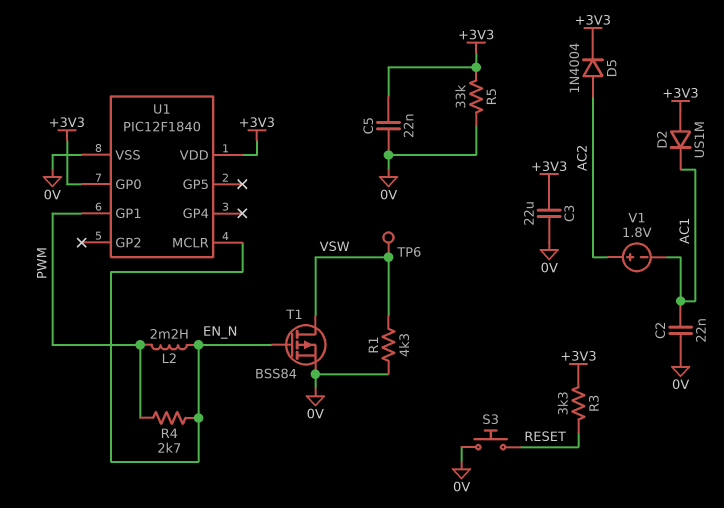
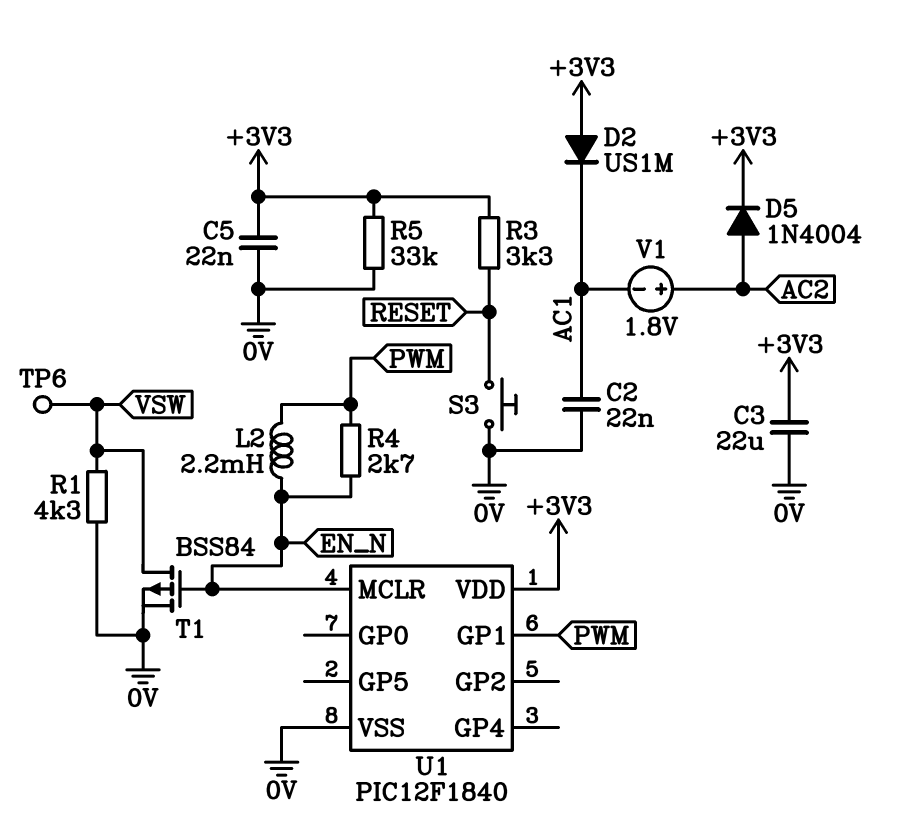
U1 pin GP0: +3V3 -> none

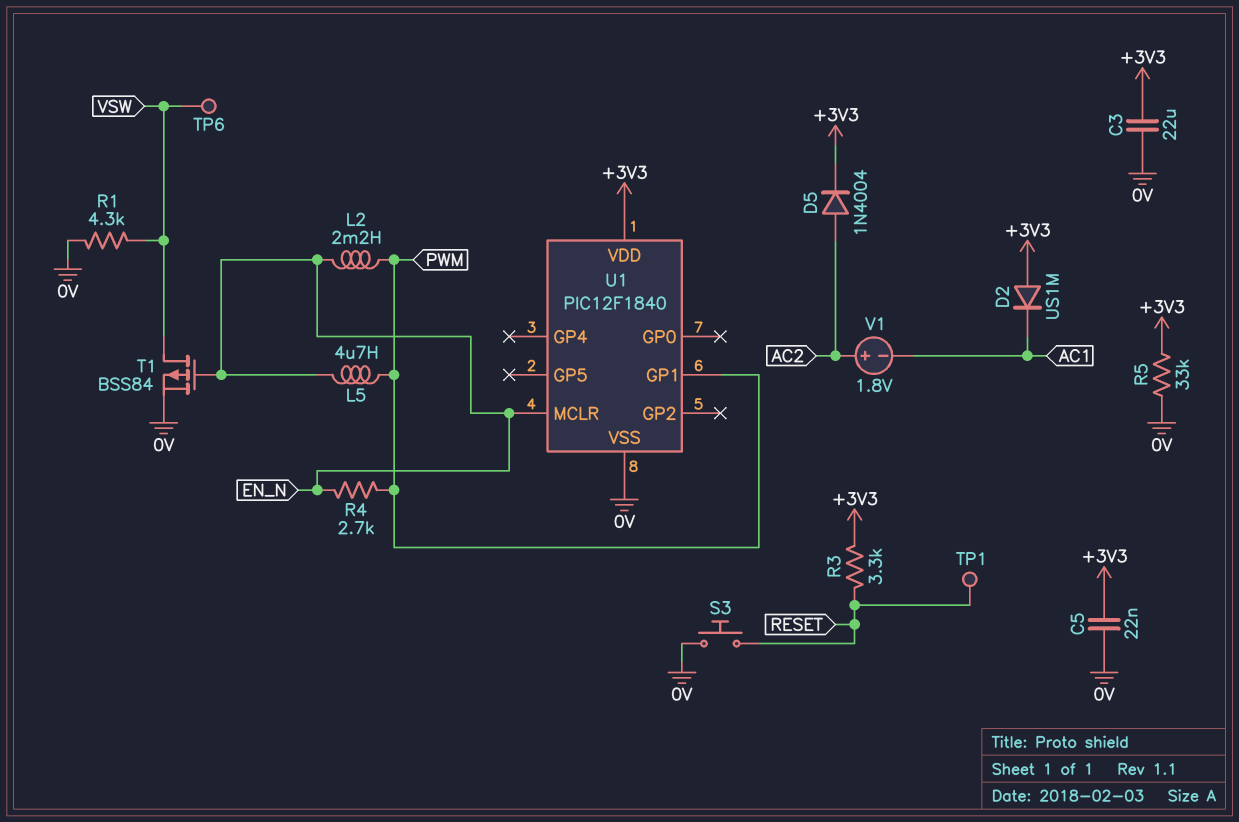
C2: 22nF (0V, AC1) -> none
L5: none -> 4.7uH (EN_N, PWM)
TP1: none -> test point (RESET)

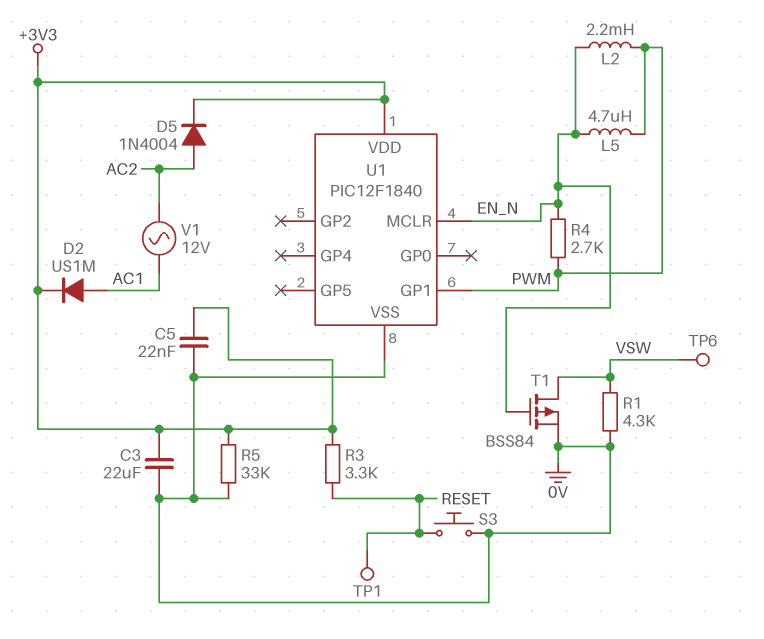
D2: diode US1M (A +3V3, K AC1) -> diode US1M (A AC1, K +3V3)
V1: 1.8V (plus AC2, minus AC1) -> AC 12V (AC1, AC2)

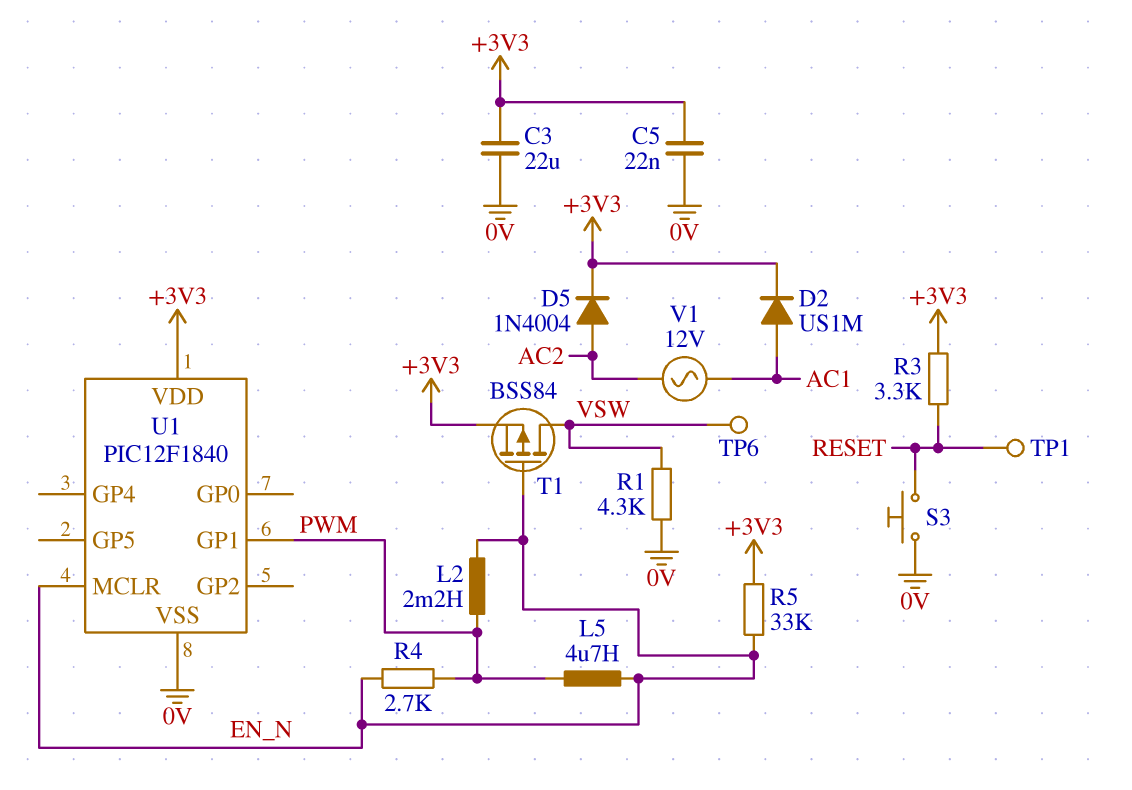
R5: 33k (+3V3, 0V) -> 33k (+3V3, EN_N)
T1: PMOS BSS84 (G EN_N, D VSW, S 0V) -> PMOS BSS84 (G EN_N, D VSW, S +3V3)

